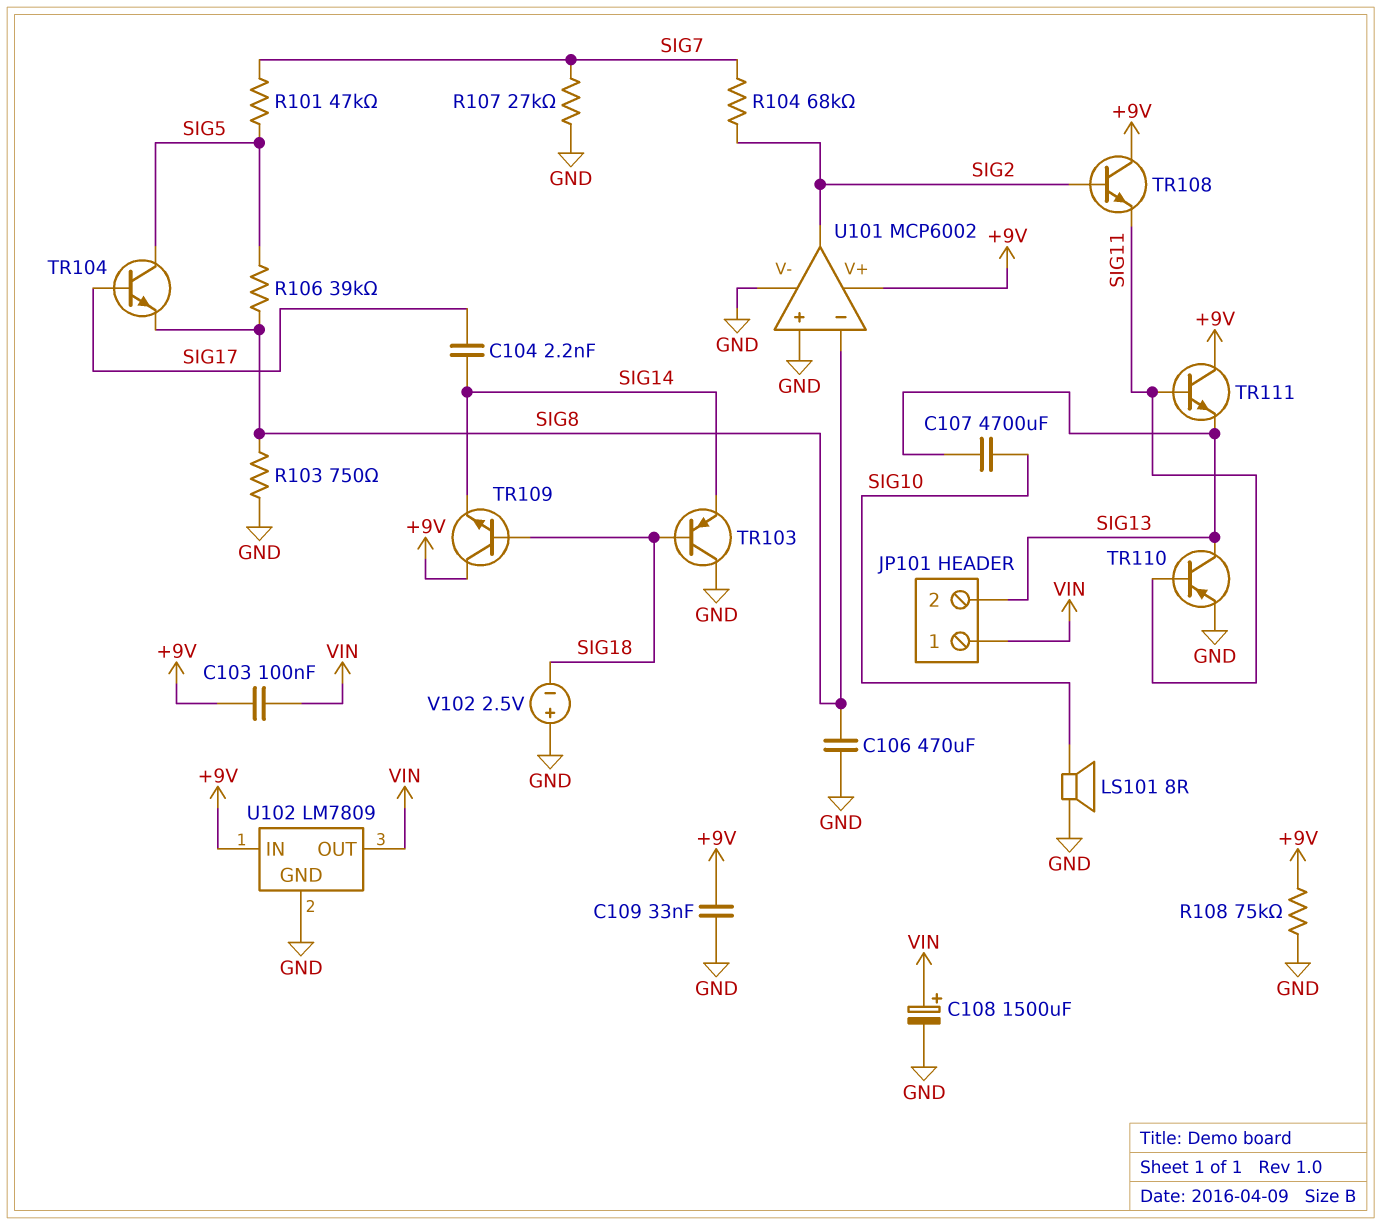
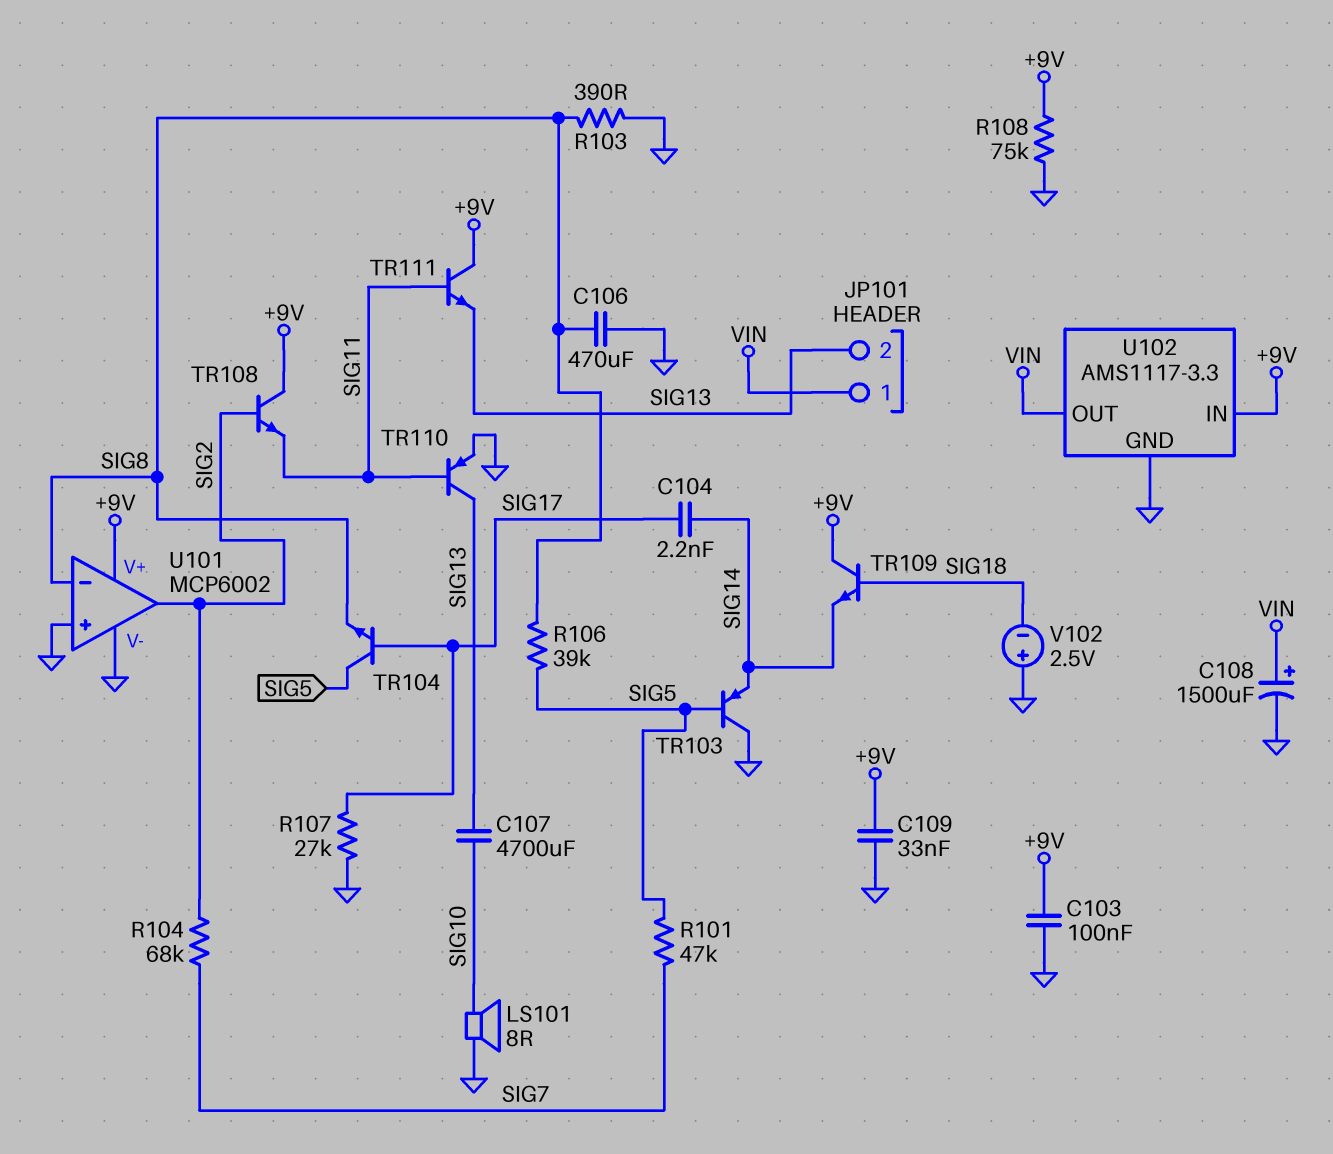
C103: 100nF (+9V, VIN) -> 100nF (+9V, GND)
R103: 750 (GND, SIG8) -> 390 (GND, SIG8)
R107: 27k (GND, SIG7) -> 27k (GND, SIG17)
TR103: PNP (B SIG18, C GND, E SIG14) -> PNP (B SIG5, C GND, E SIG14)
U102: LM7809 -> AMS1117-3.3

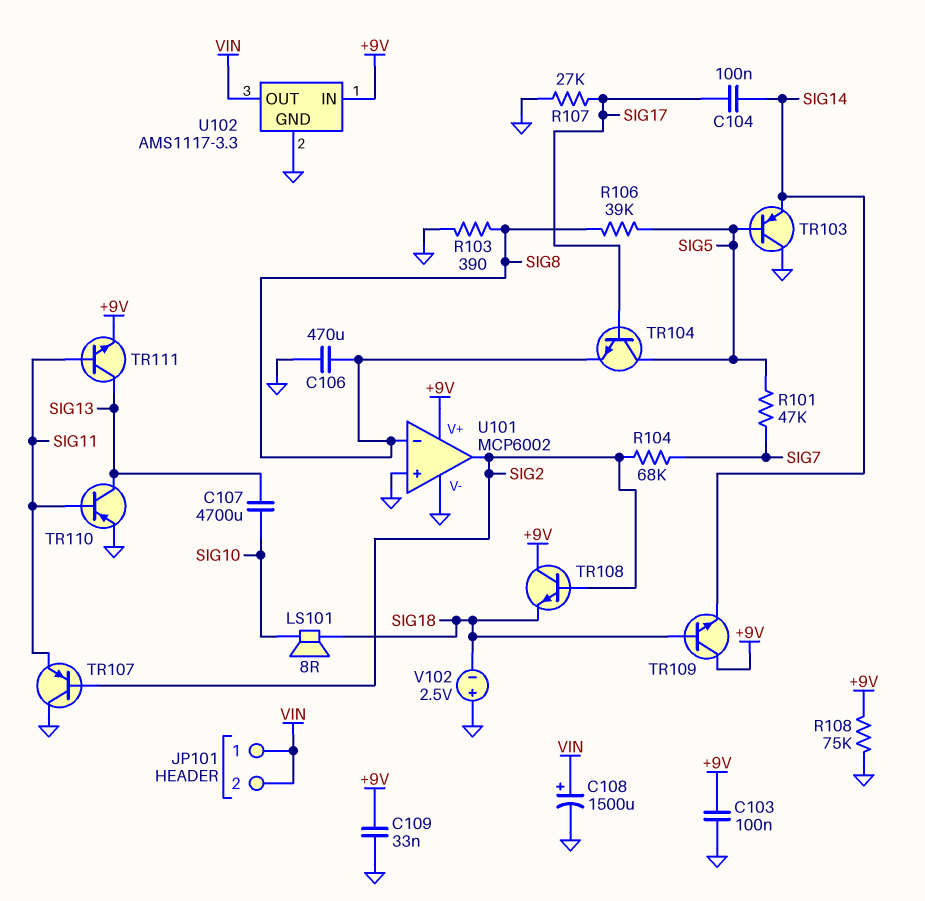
C104: 2.2nF (SIG14, SIG17) -> 100nF (SIG14, SIG17)
JP101 pin 2: SIG13 -> VIN
LS101: speaker 8R (GND, SIG10) -> speaker 8R (SIG10, SIG18)
TR107: none -> PNP (B SIG2, C GND, E SIG11)
TR108: NPN (B SIG2, C +9V, E SIG11) -> NPN (B SIG2, C +9V, E SIG18)
TR111: NPN (B SIG11, C +9V, E SIG13) -> NPN (B SIG11, C SIG13, E +9V)

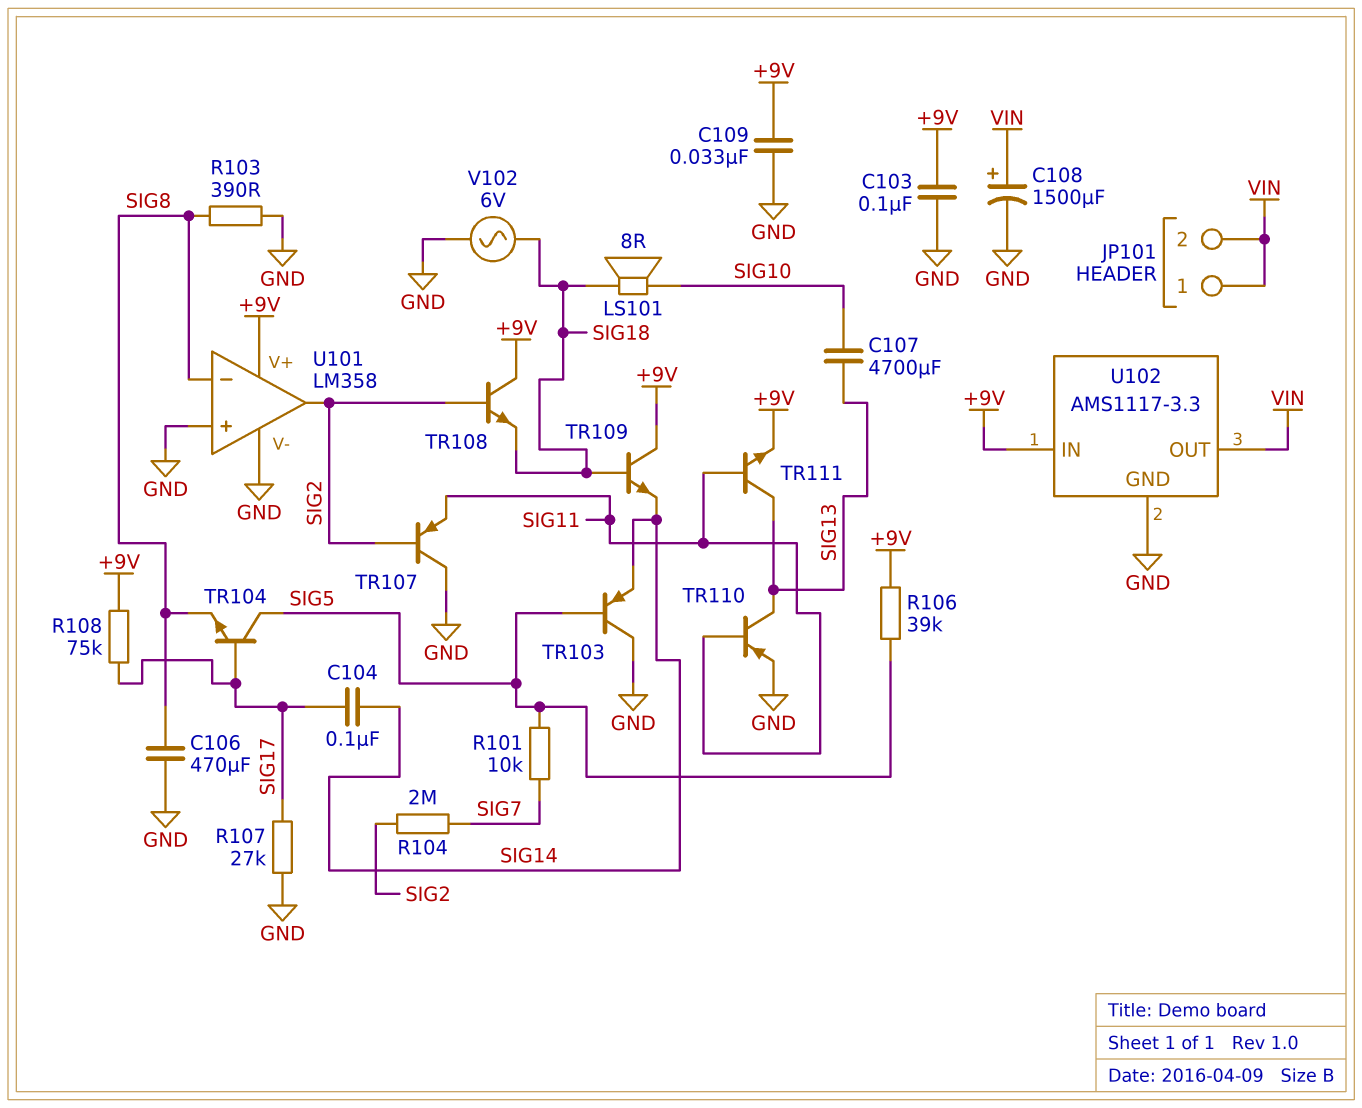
R101: 47k (SIG5, SIG7) -> 10k (SIG5, SIG7)
R104: 68k (SIG2, SIG7) -> 2M (SIG2, SIG7)
R106: 39k (SIG5, SIG8) -> 39k (+9V, SIG5)
R108: 75k (+9V, GND) -> 75k (+9V, SIG17)
U101: MCP6002 -> LM358
V102: 2.5V (plus GND, minus SIG18) -> AC 6V (GND, SIG18)

